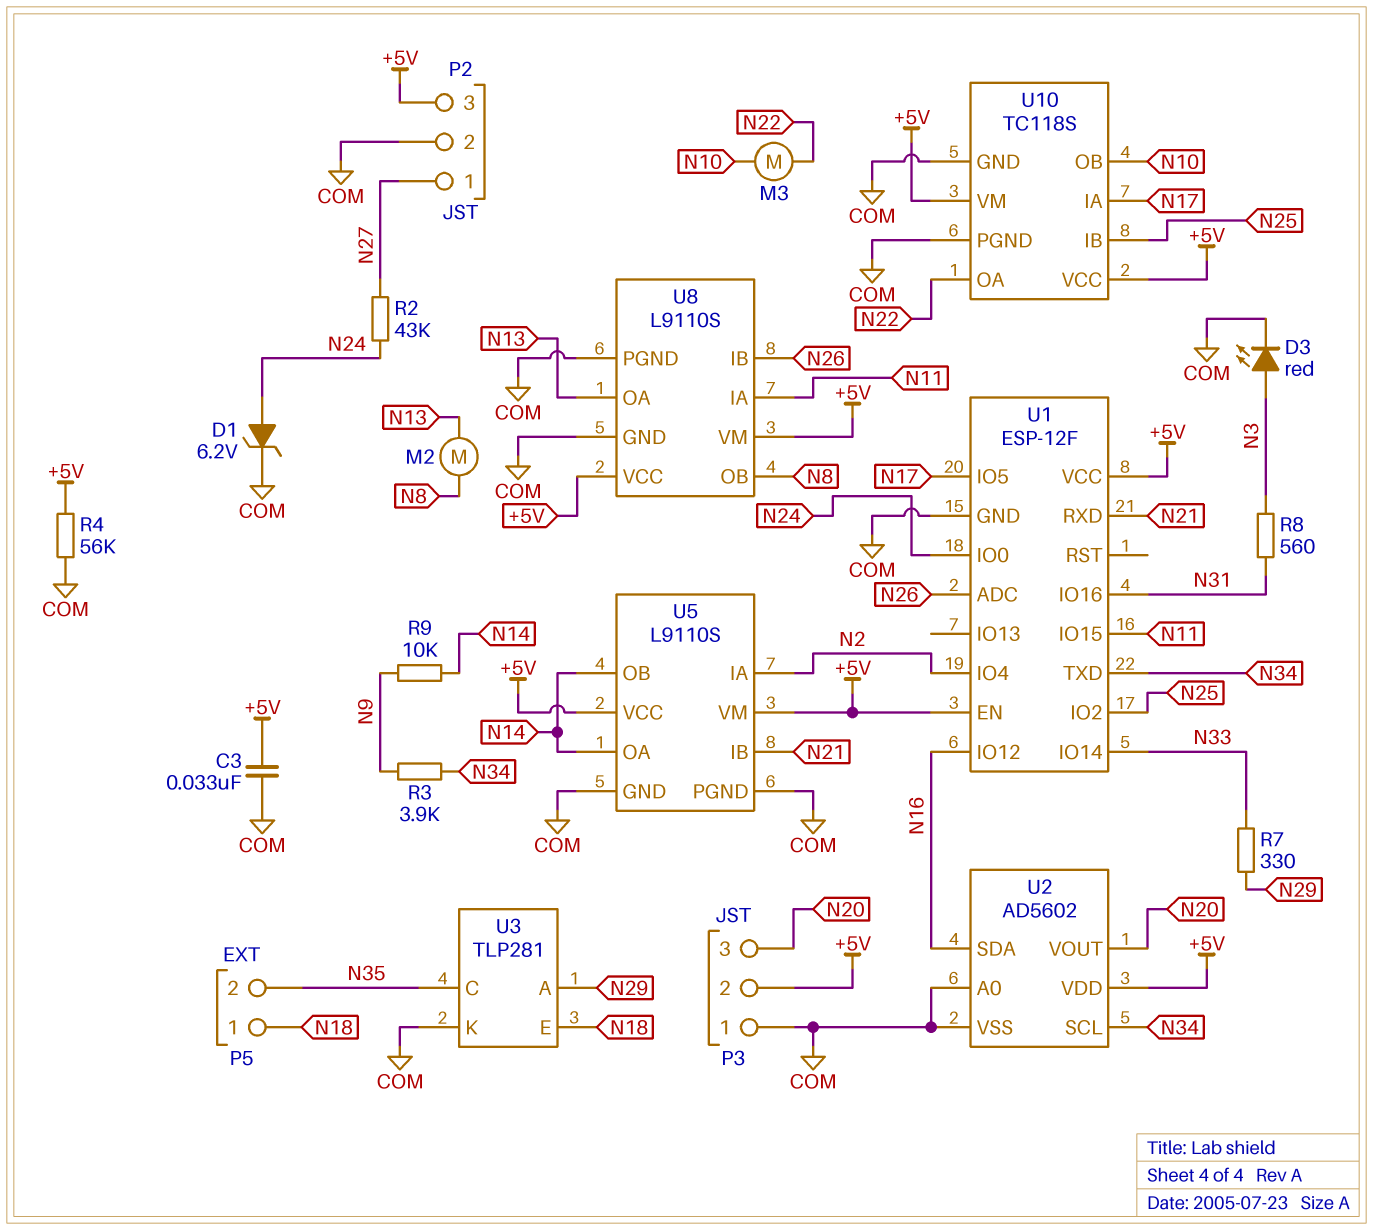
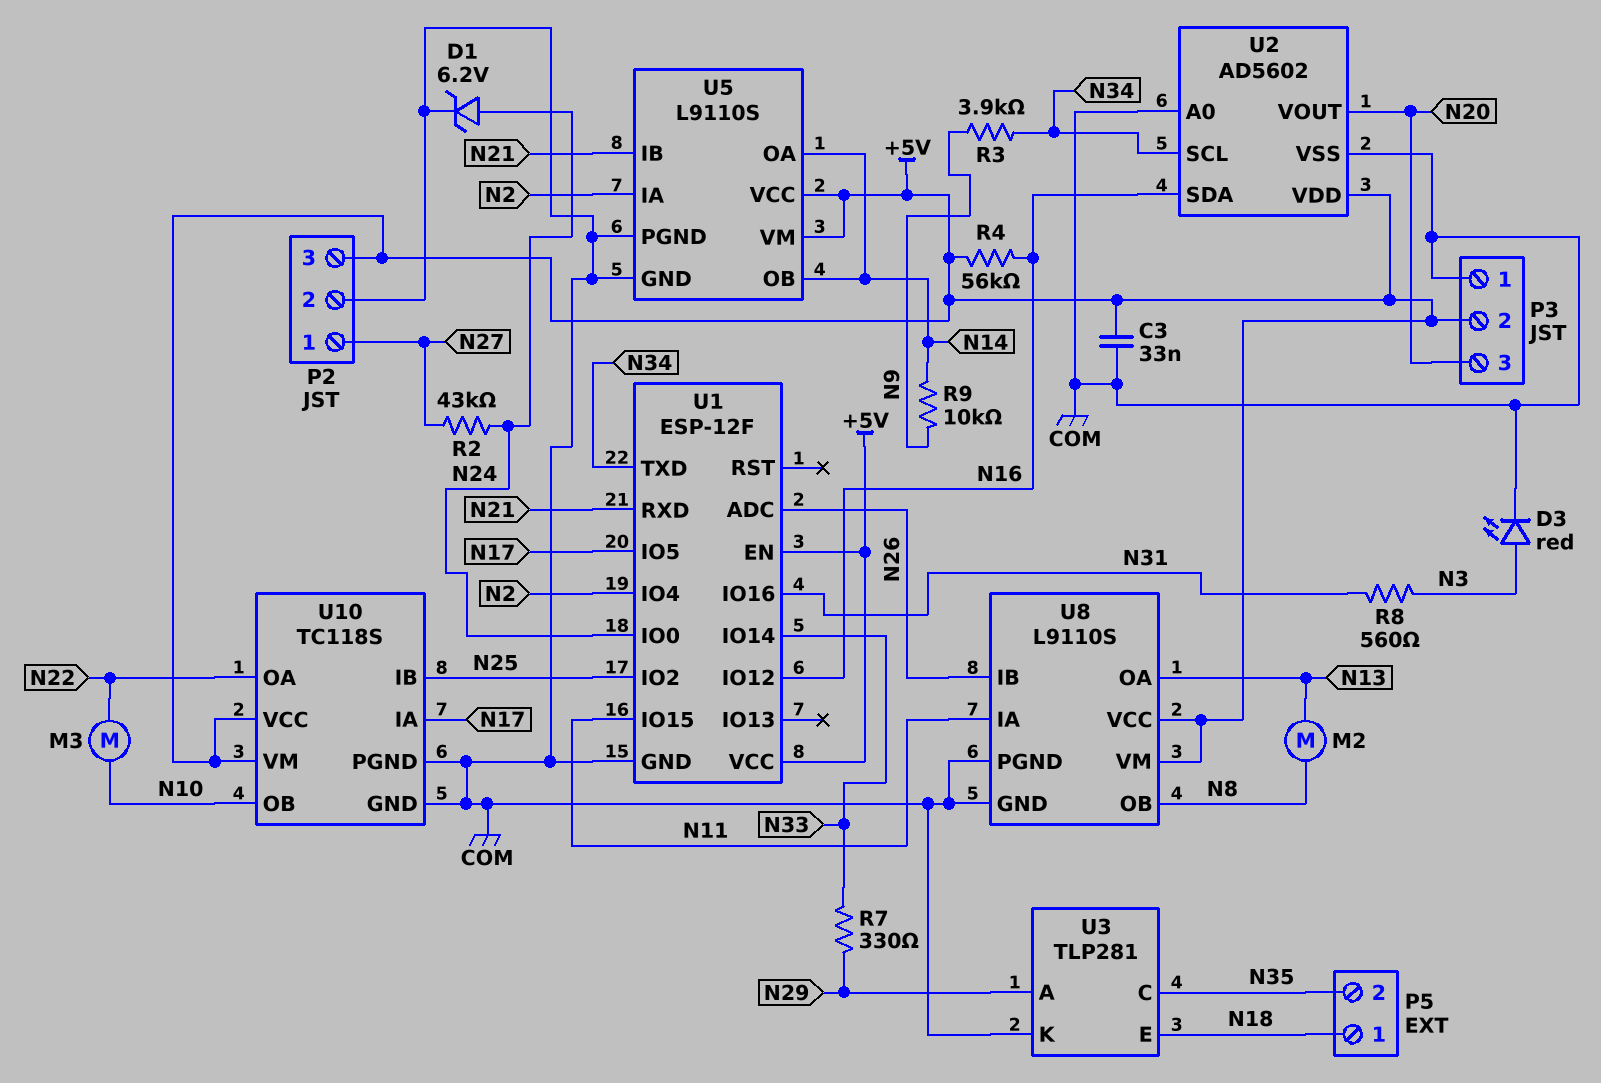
R4: 56k (+5V, COM) -> 56k (+5V, N16)

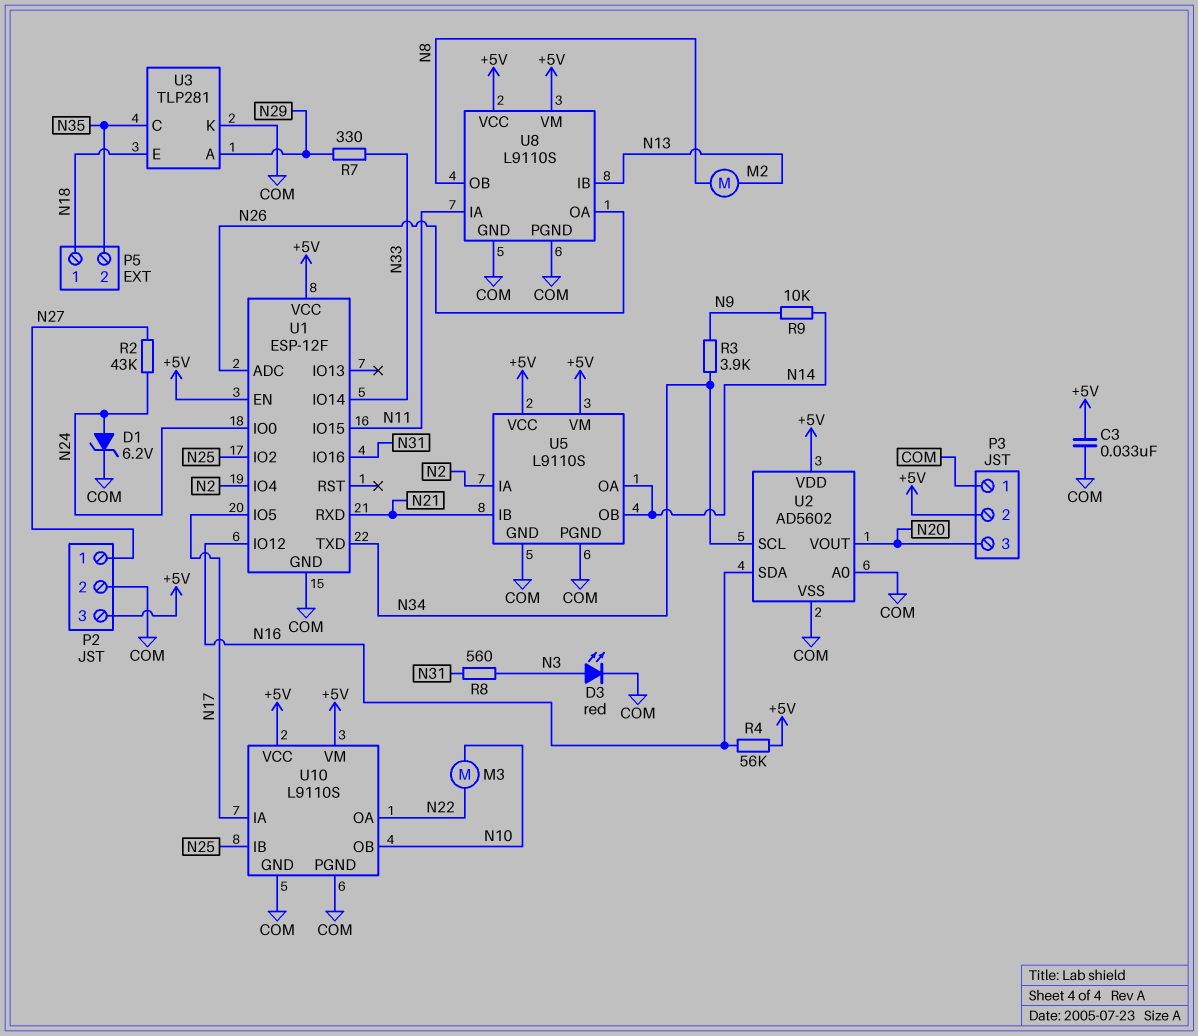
U8 pin IB: N26 -> N13
U8 pin OA: N13 -> N26
U10: TC118S -> L9110S

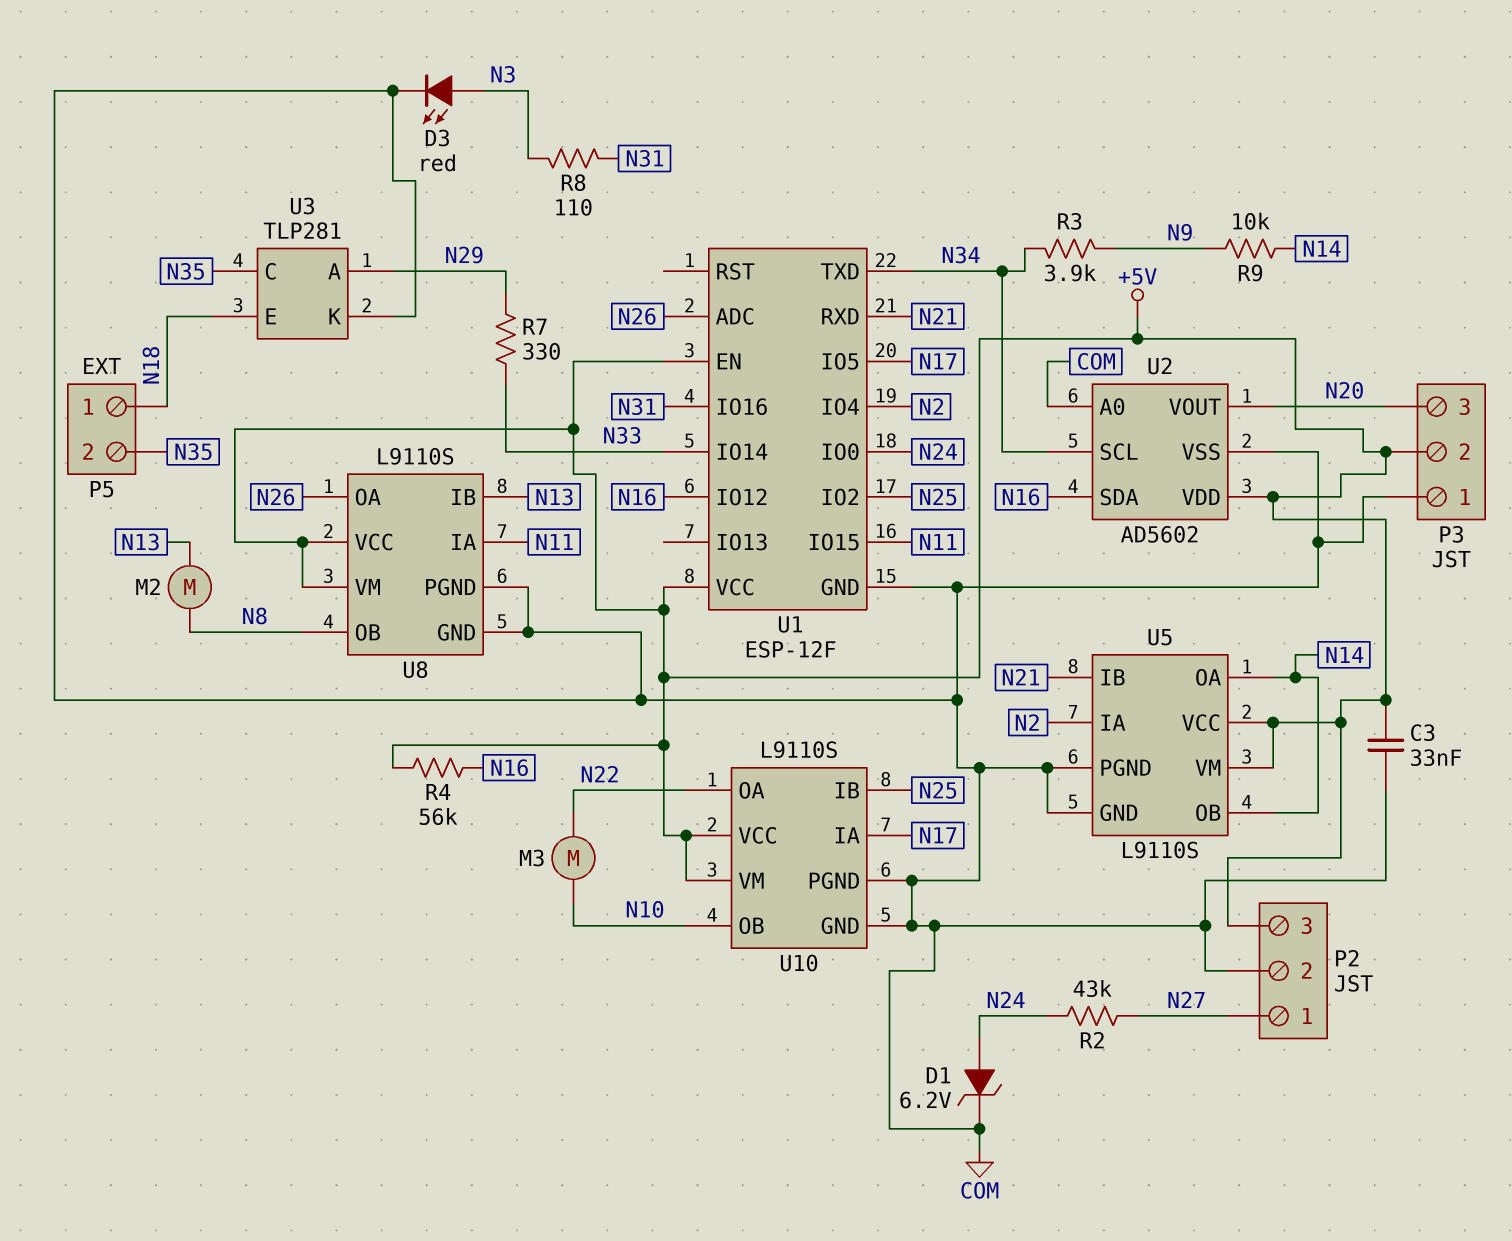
R8: 560 (N3, N31) -> 110 (N3, N31)

